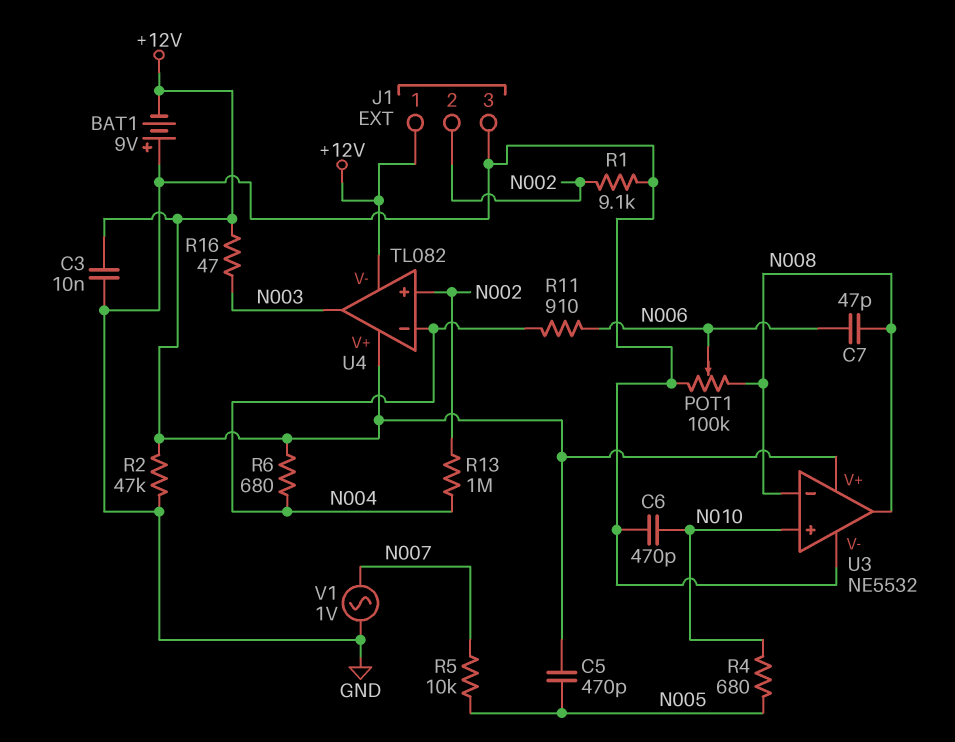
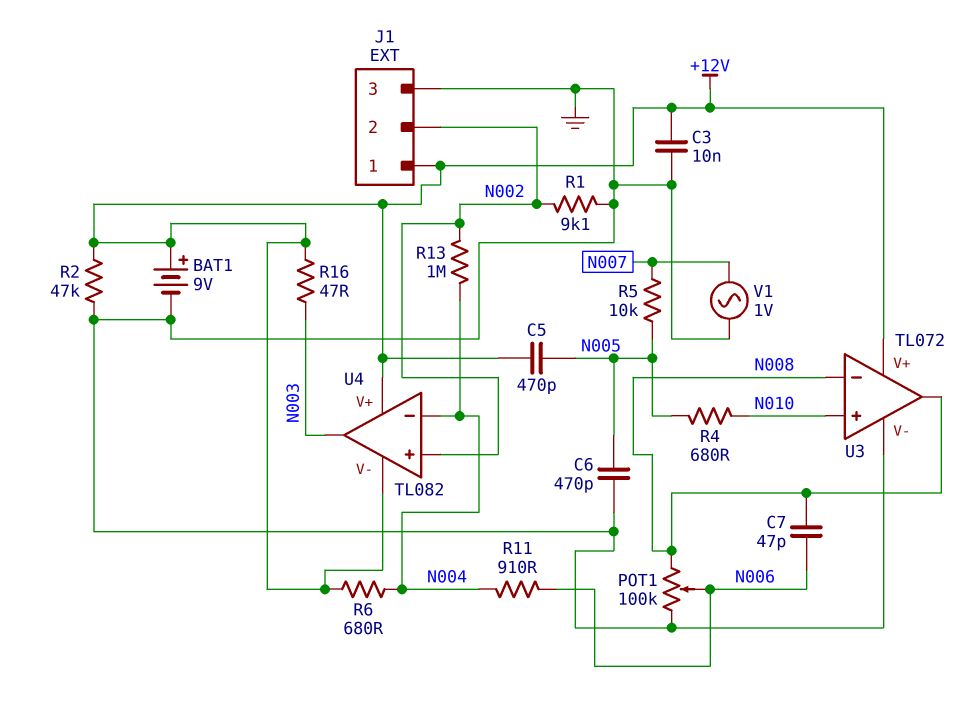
BAT1: 9V (plus GND, minus +12V) -> 9V (plus +12V, minus GND)
C6: 470pF (GND, N010) -> 470pF (GND, N005)
U3: NE5532 -> TL072

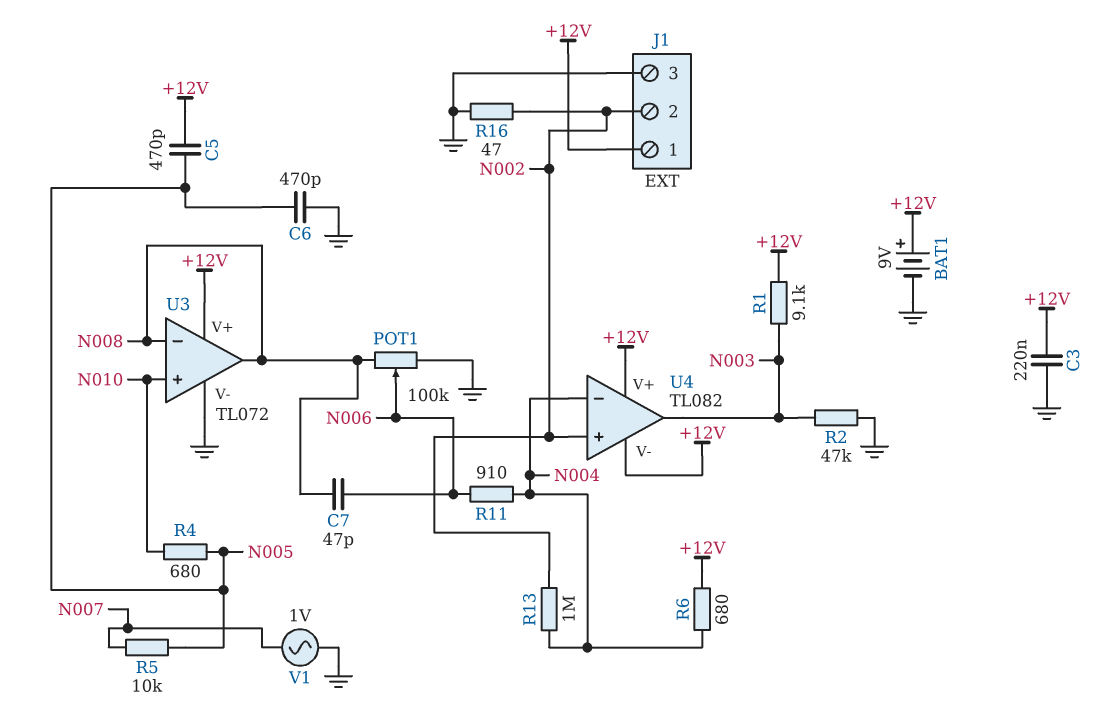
C3: 10nF (+12V, GND) -> 220nF (+12V, GND)
R1: 9.1k (GND, N002) -> 9.1k (+12V, N003)
R2: 47k (+12V, GND) -> 47k (GND, N003)
R16: 47 (+12V, N003) -> 47 (GND, N002)

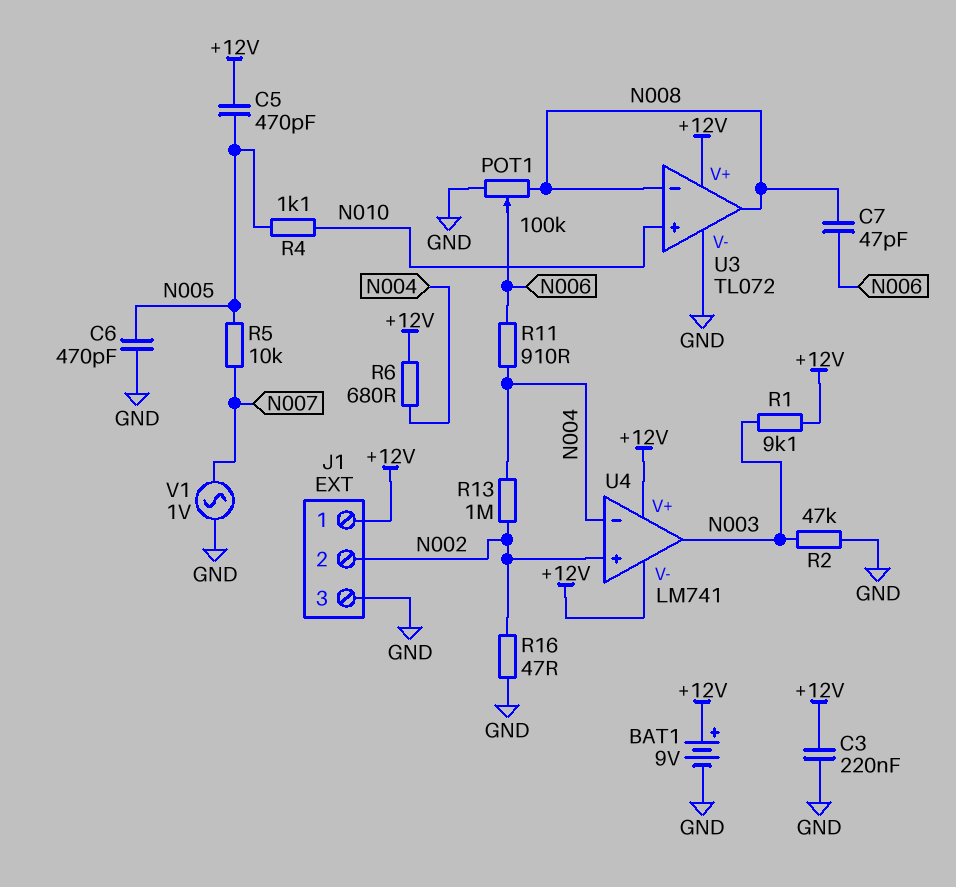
R4: 680 (N005, N010) -> 1.1k (N005, N010)
U4: TL082 -> LM741

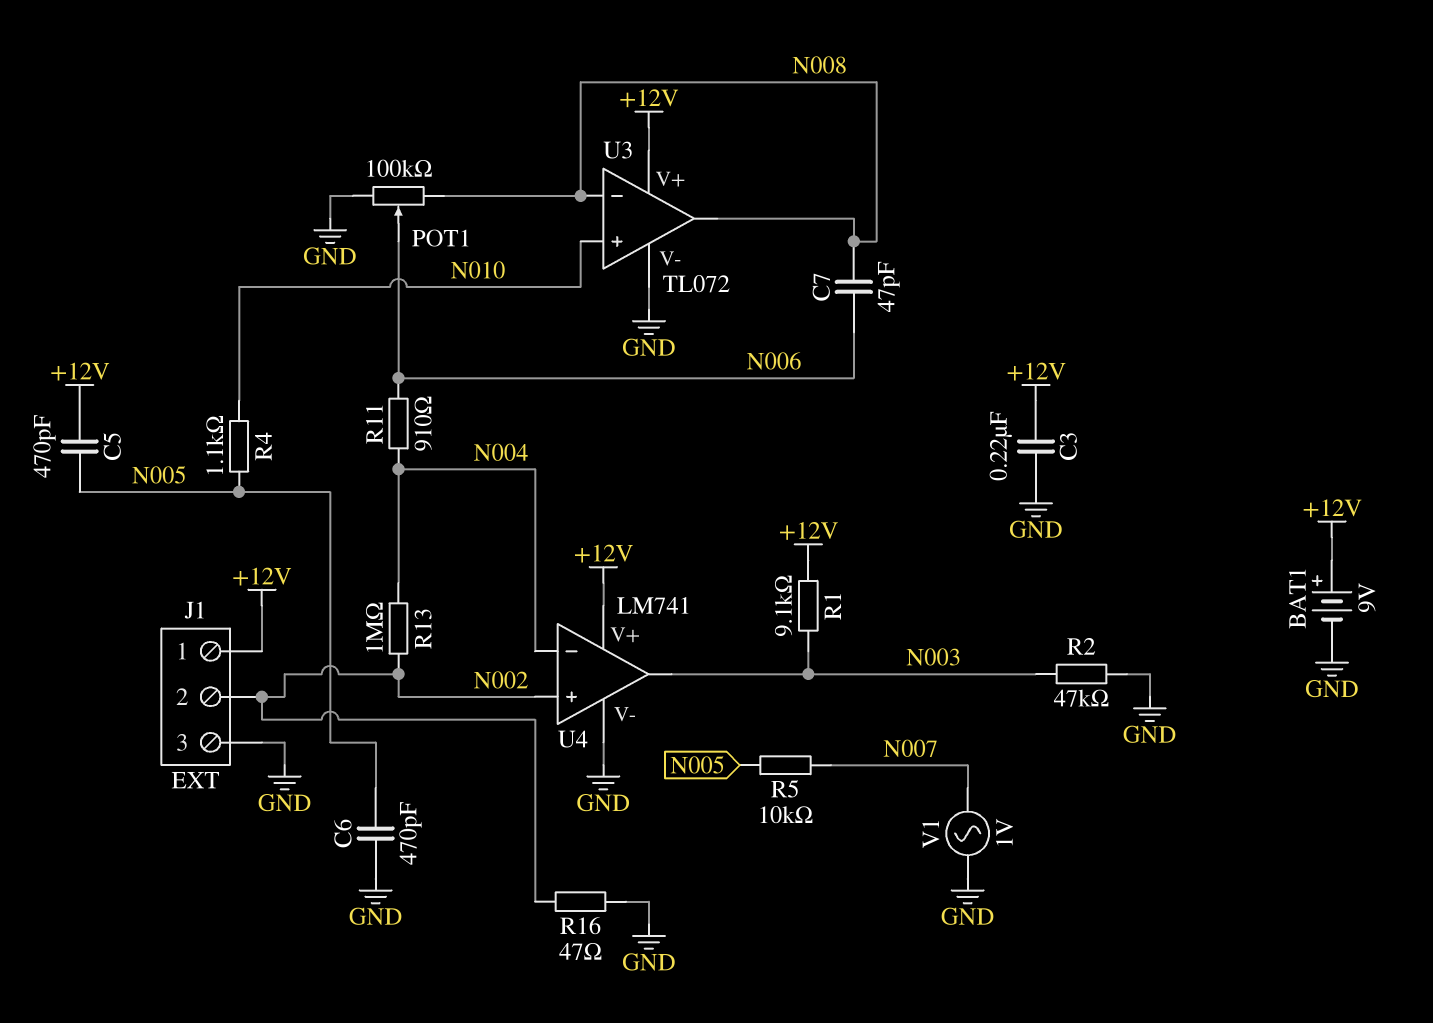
R6: 680 (+12V, N004) -> none
U4 pin V-: +12V -> GND

